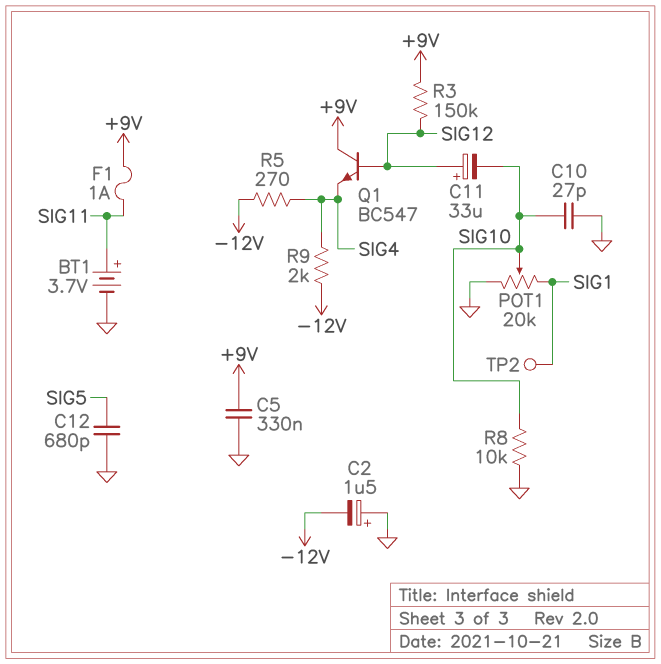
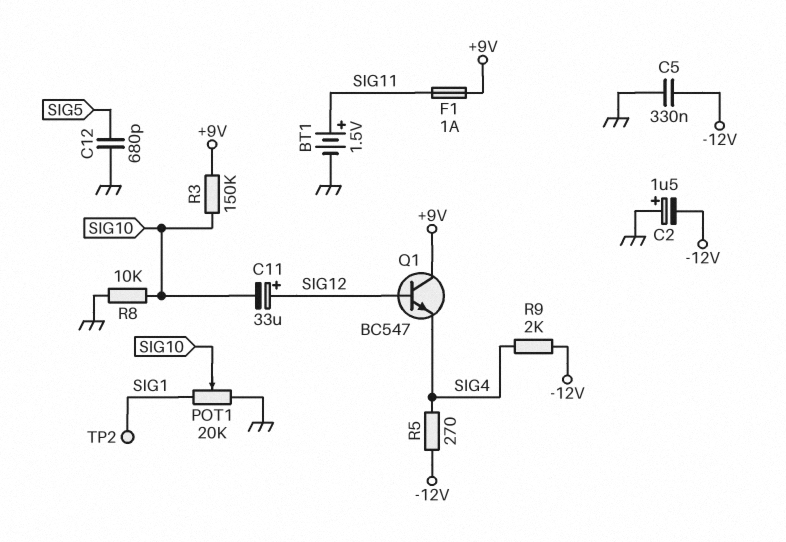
BT1: 3.7V (plus SIG11, minus GND) -> 1.5V (plus SIG11, minus GND)
C5: 330nF (+9V, GND) -> 330nF (-12V, GND)
C10: 27pF (GND, SIG10) -> none
R3: 150k (+9V, SIG12) -> 150k (+9V, SIG10)

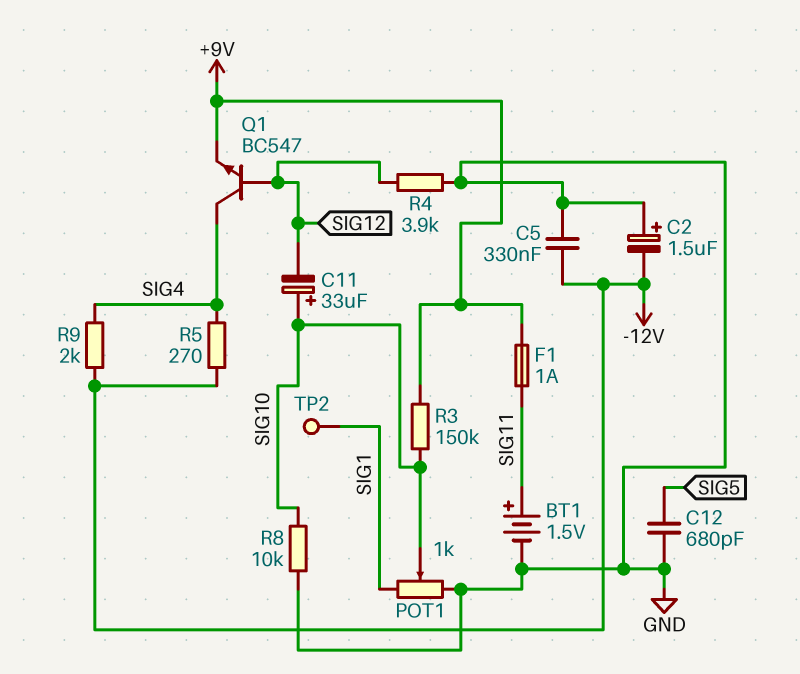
C11: 33uF (plus SIG12, minus SIG10) -> 33uF (plus SIG10, minus SIG12)
POT1: 20k (GND, SIG1, wiper SIG10) -> 1k (GND, SIG1, wiper SIG10)
Q1: NPN BC547 (B SIG12, C +9V, E SIG4) -> NPN BC547 (B SIG12, C SIG4, E +9V)
R4: none -> 3.9k (GND, SIG12)

